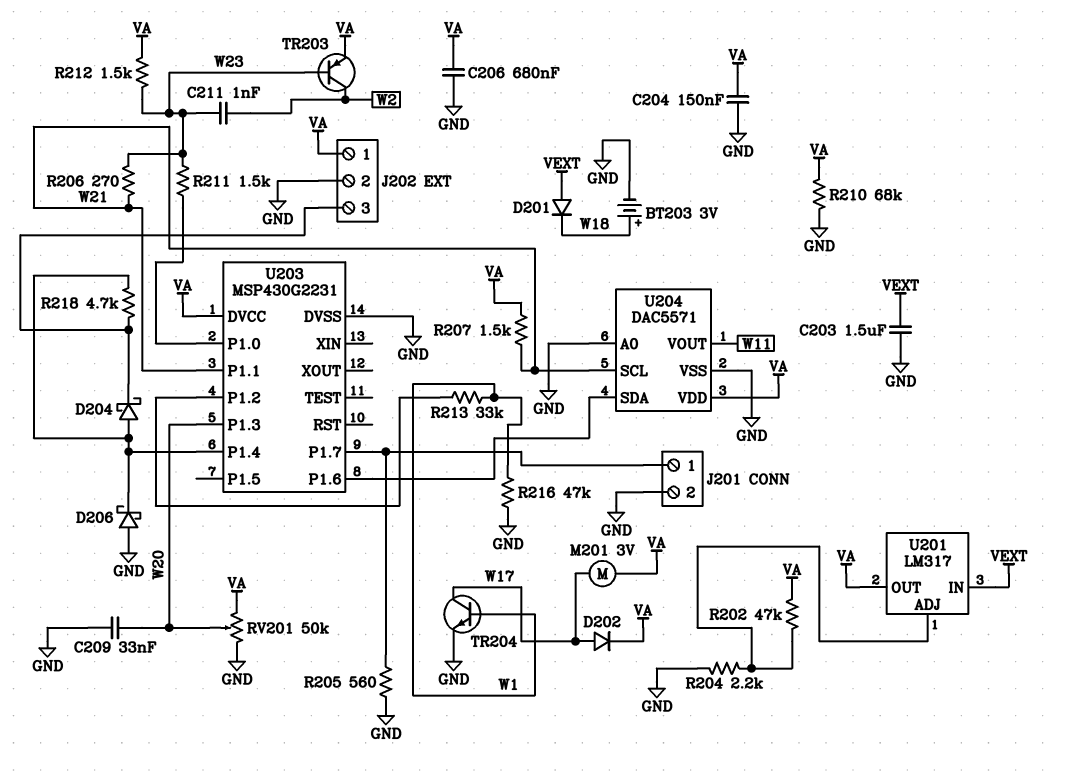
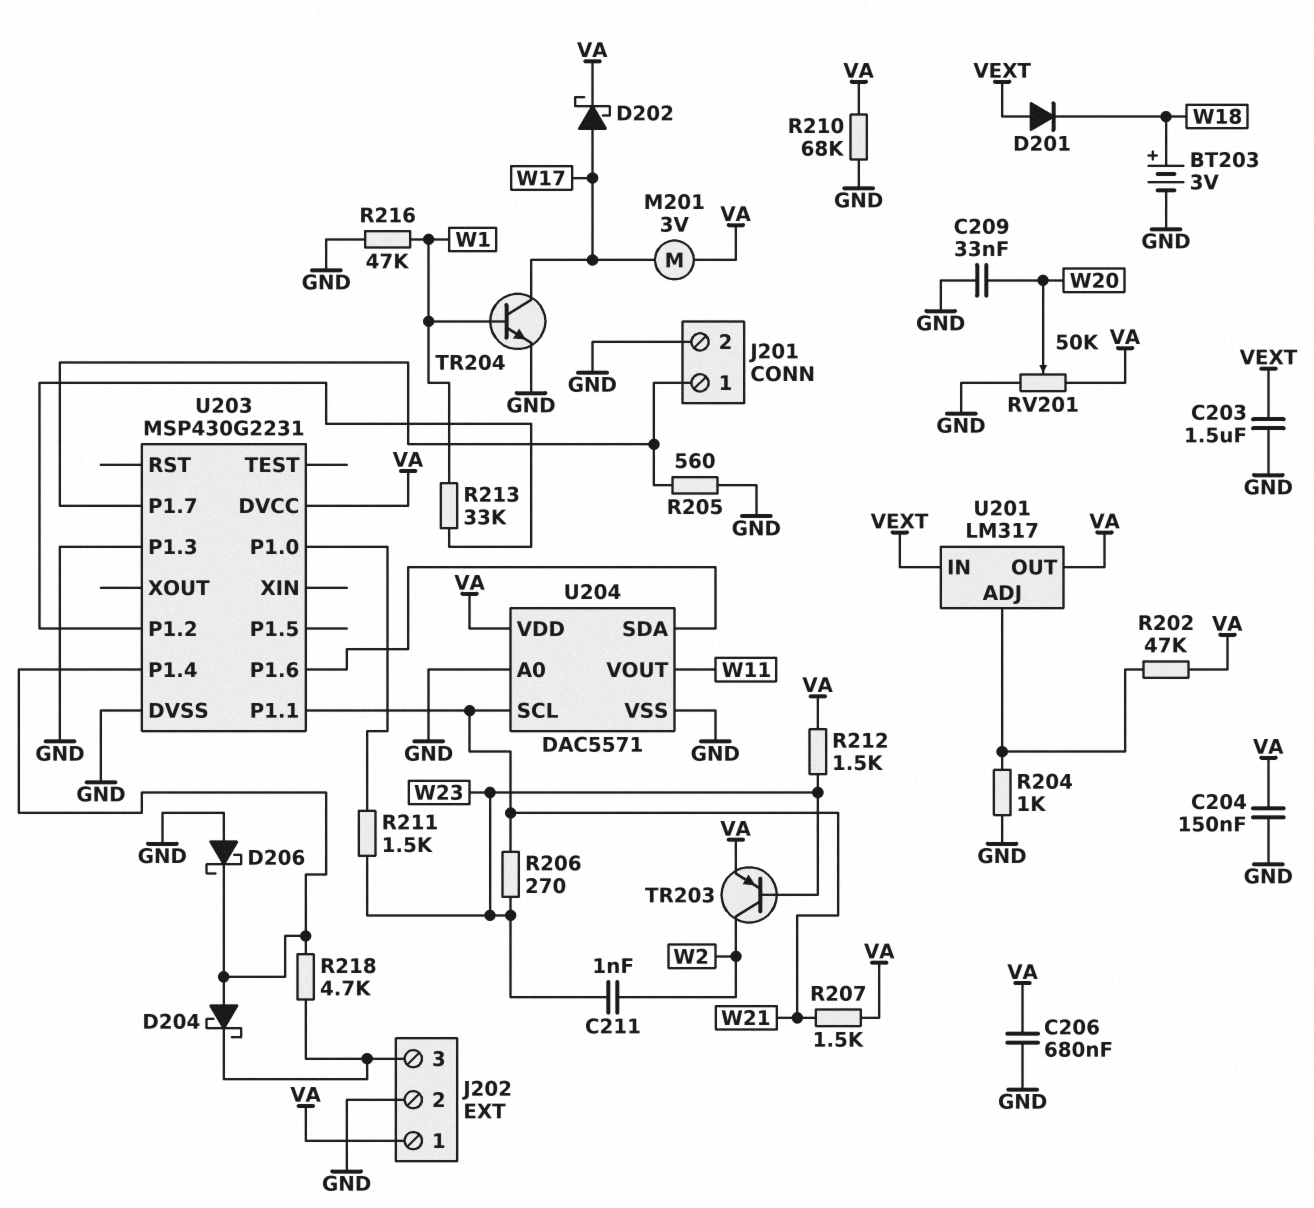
D202: diode (A W17, K VA) -> schottky (A W17, K VA)
R204: 2.2k (GND, U201/ADJ) -> 1k (GND, U201/ADJ)
U203 pin P1.3: W20 -> GND

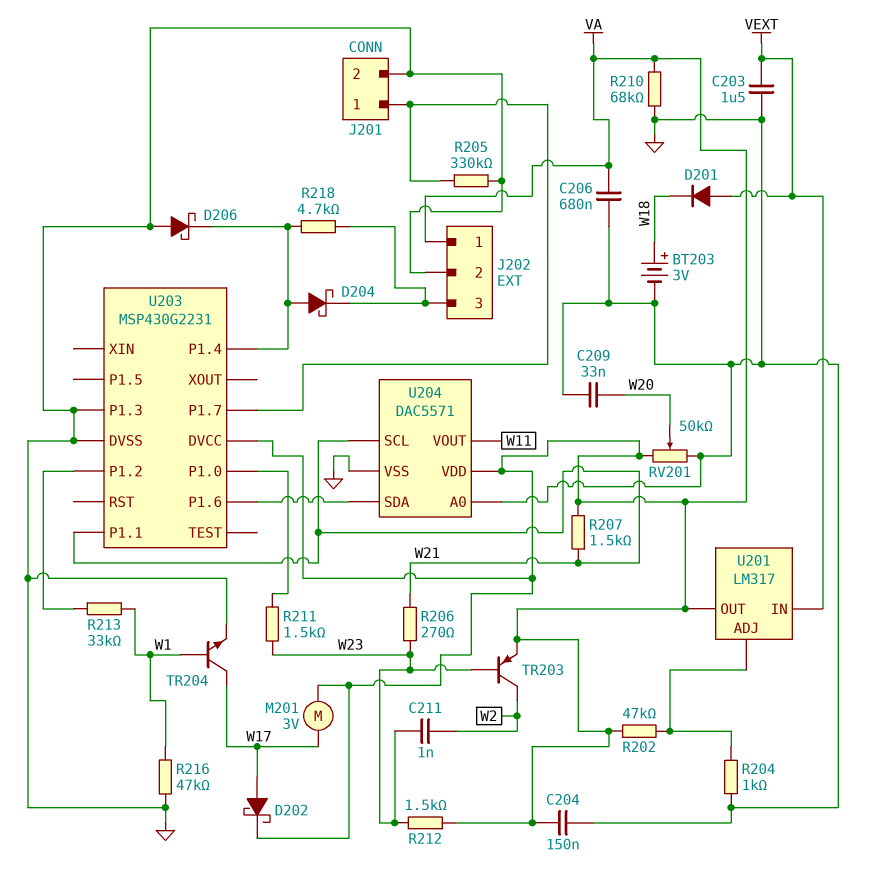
R205: 560 (GND, J201/1) -> 330k (GND, J201/1)

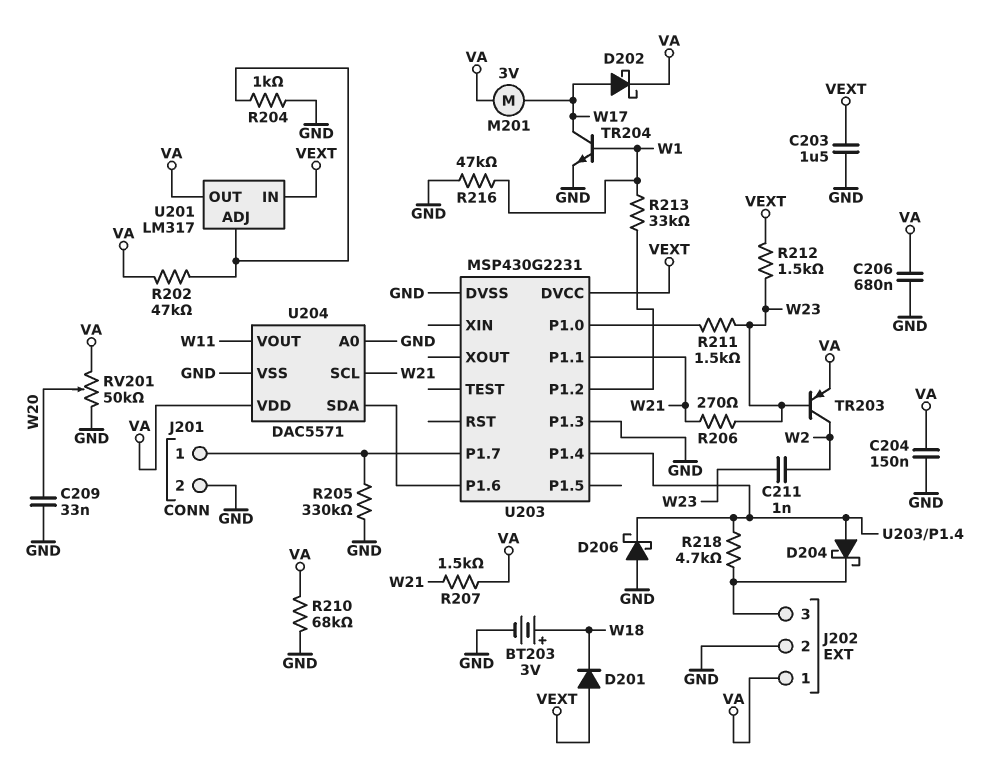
R212: 1.5k (VA, W23) -> 1.5k (VEXT, W23)
U203 pin DVCC: VA -> VEXT

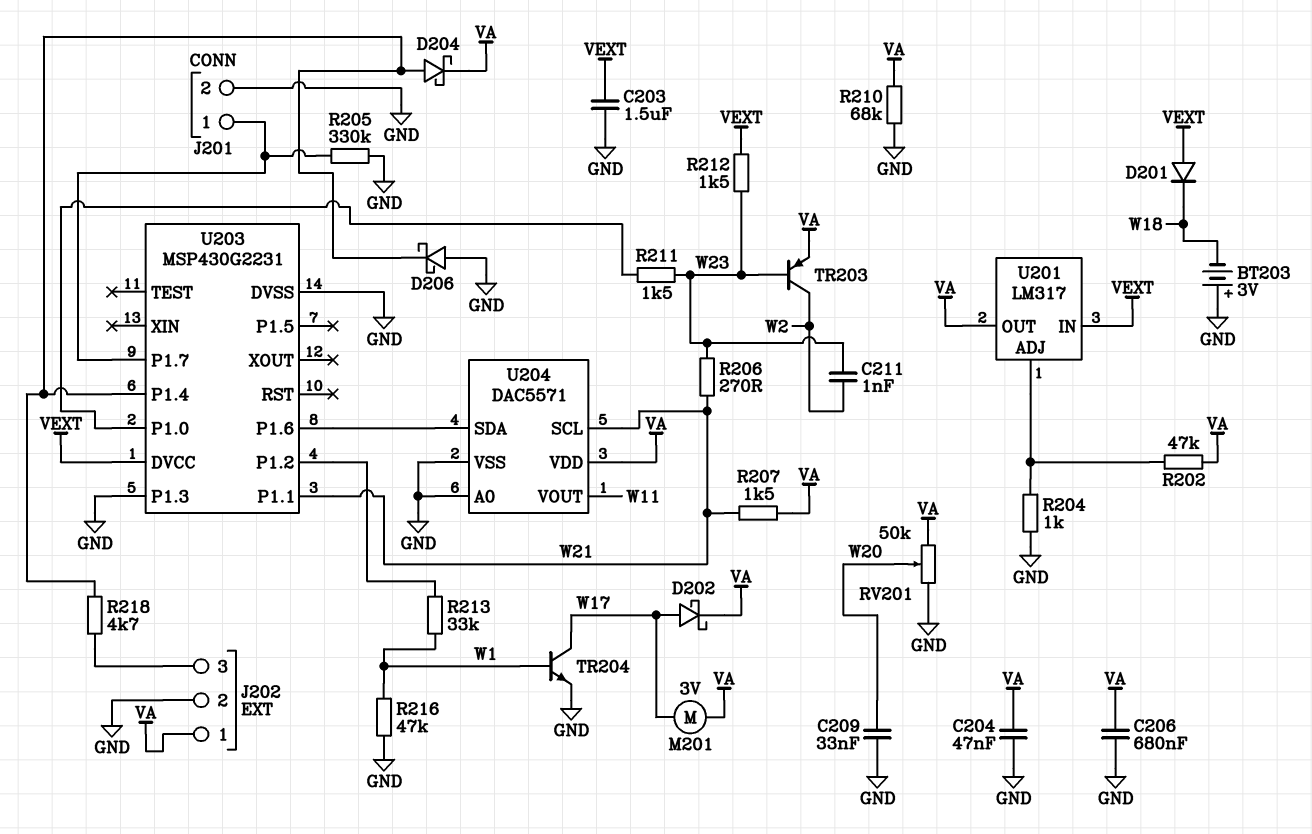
BT203: 3V (plus W18, minus GND) -> 3V (plus GND, minus W18)
C204: 150nF (GND, VA) -> 47nF (GND, VA)
D204: schottky (A U203/P1.4, K J202/3) -> schottky (A U203/P1.4, K VA)

